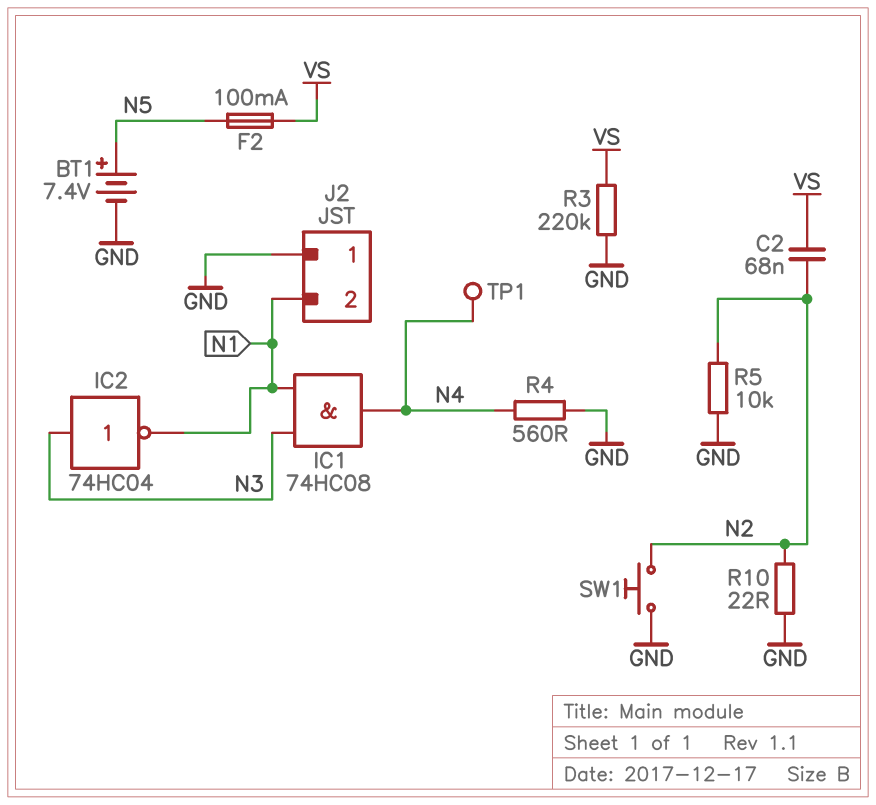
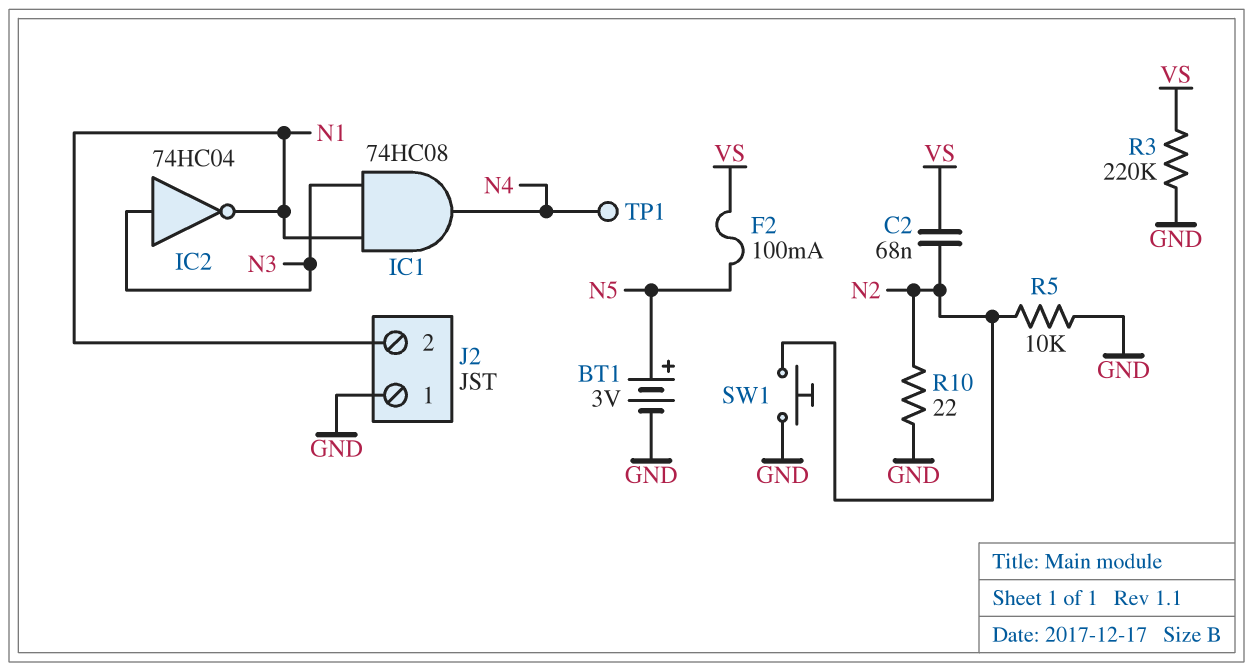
BT1: 7.4V (plus N5, minus GND) -> 3V (plus N5, minus GND)
R4: 560 (GND, N4) -> none

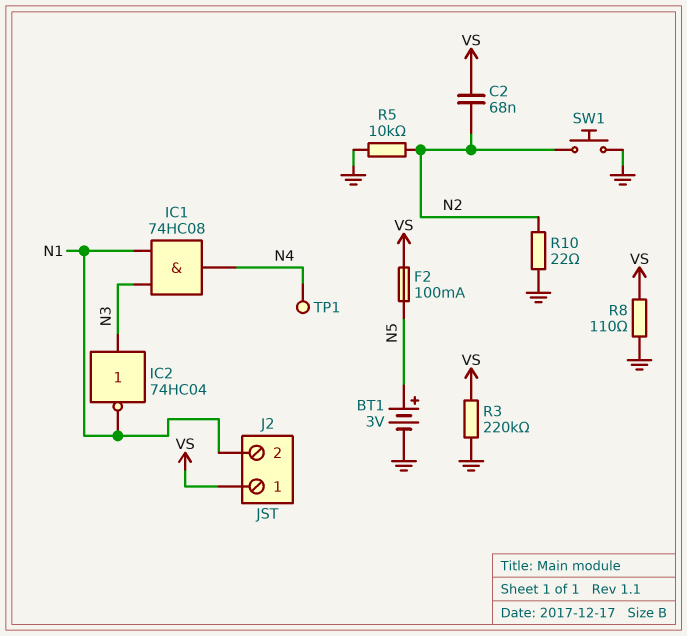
J2 pin 1: GND -> VS
R8: none -> 110 (GND, VS)

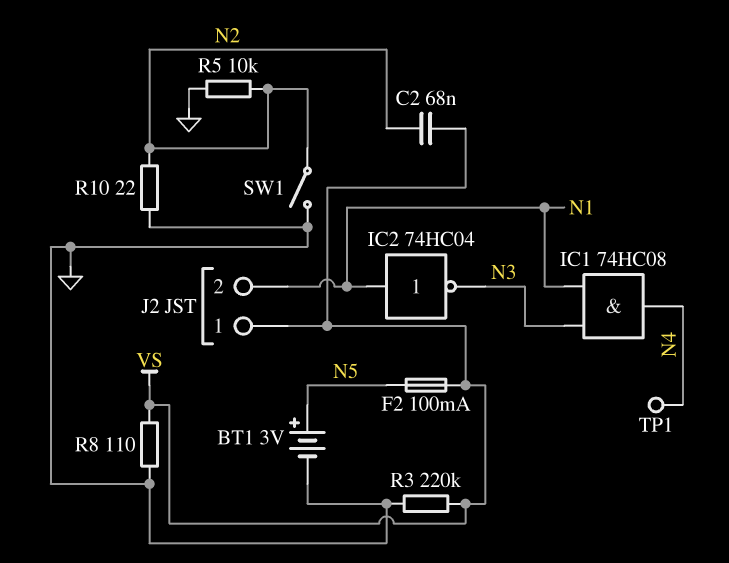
IC2: NOT 74HC04 (in N3, out N1) -> NOT 74HC04 (in N1, out N3)
SW1: button (GND, N2) -> switch (GND, N2)

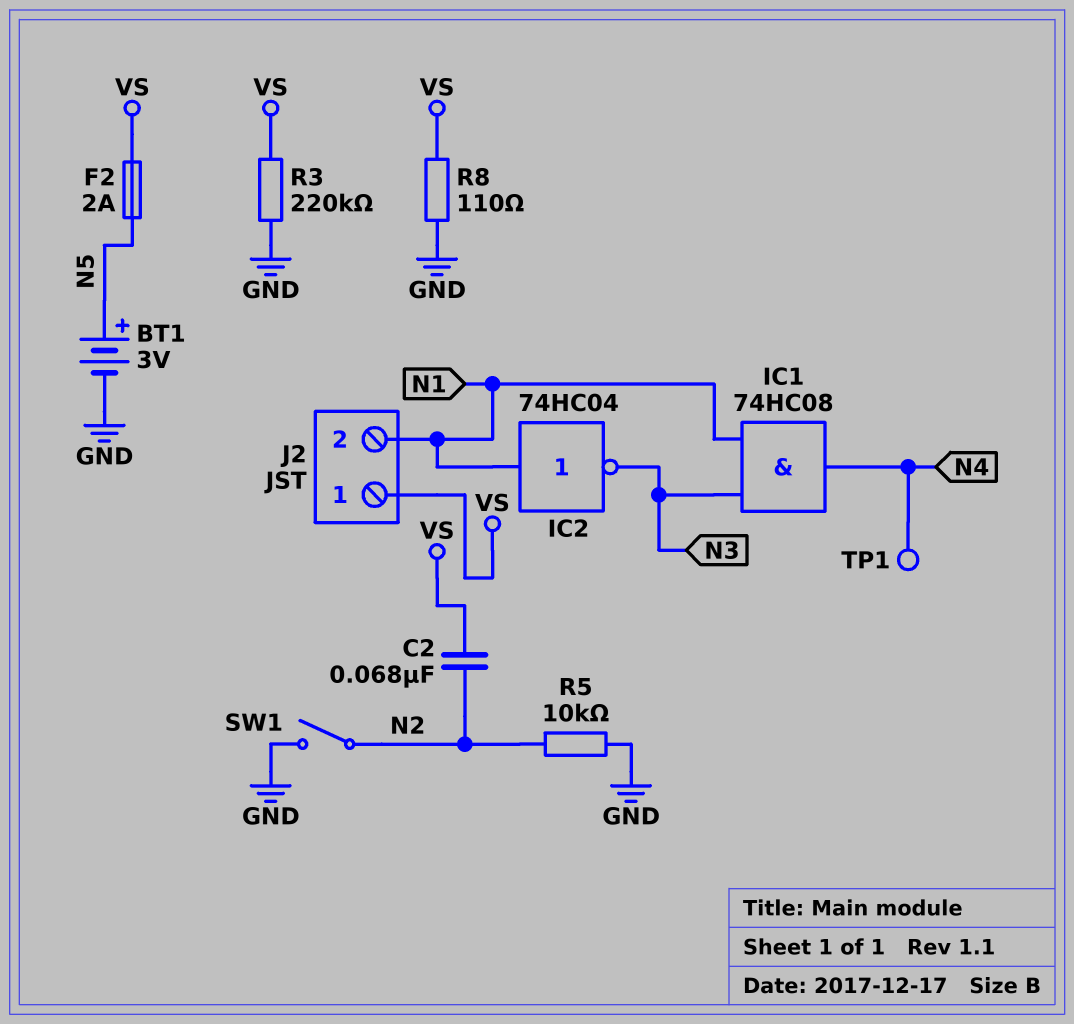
F2: 100mA (N5, VS) -> 2A (N5, VS)
R10: 22 (GND, N2) -> none

